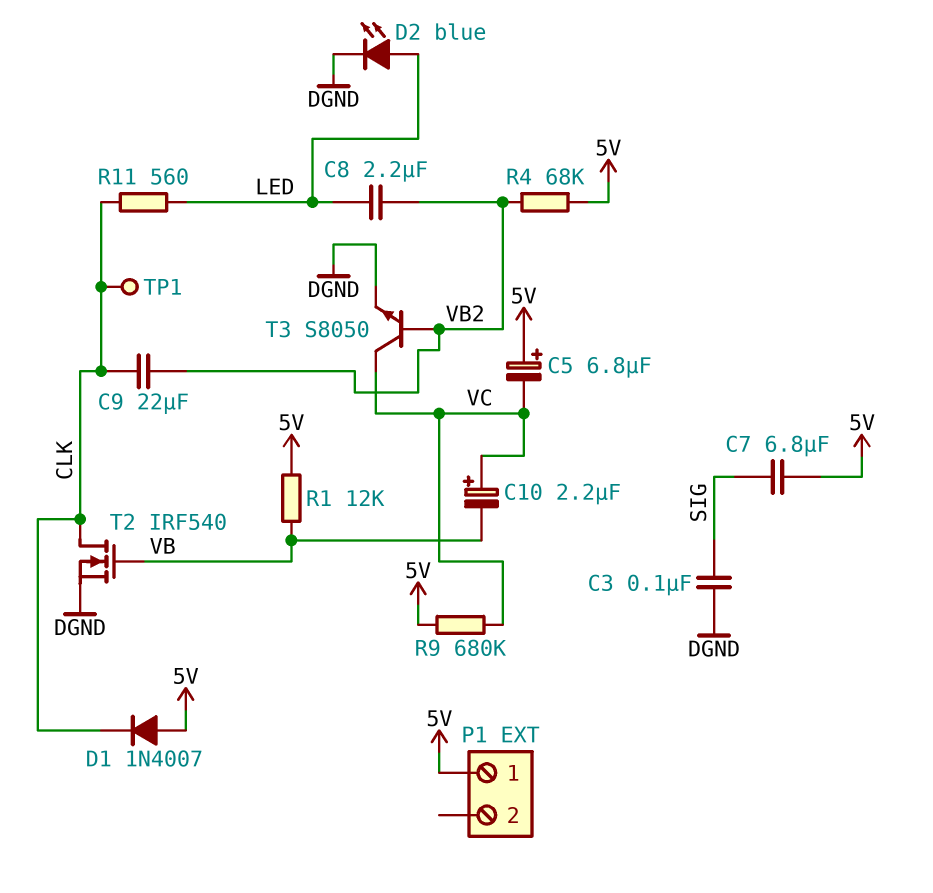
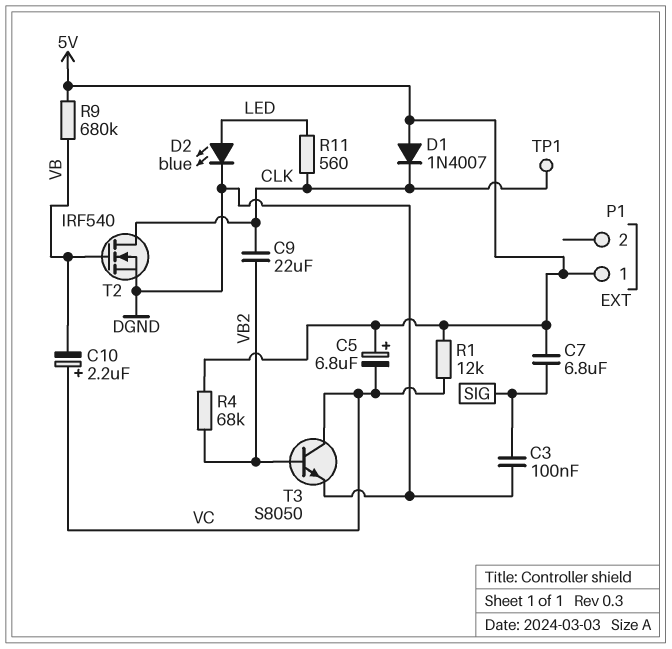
C8: 2.2uF (LED, VB2) -> none
R1: 12k (5V, VB) -> 12k (5V, VC)
R9: 680k (5V, VC) -> 680k (5V, VB)

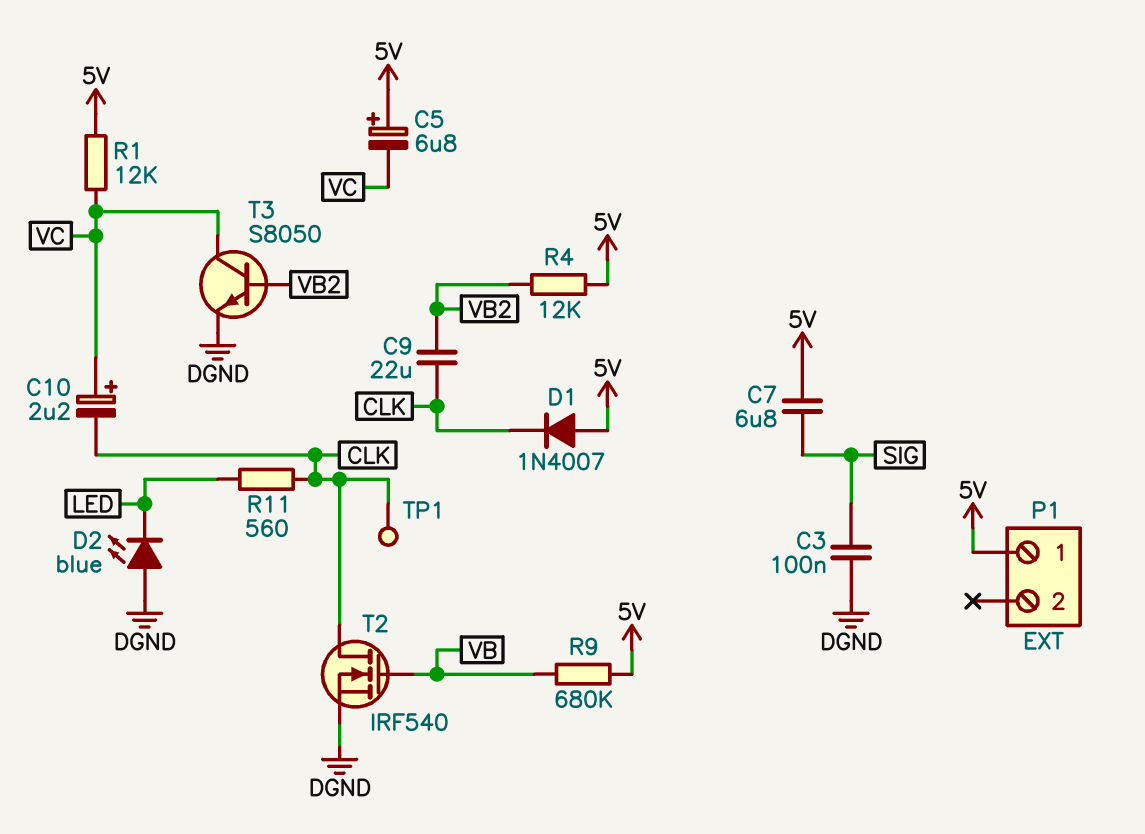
C10: 2.2uF (plus VC, minus VB) -> 2.2uF (plus VC, minus CLK)
D2: LED blue (A LED, K DGND) -> LED blue (A DGND, K LED)
R4: 68k (5V, VB2) -> 12k (5V, VB2)

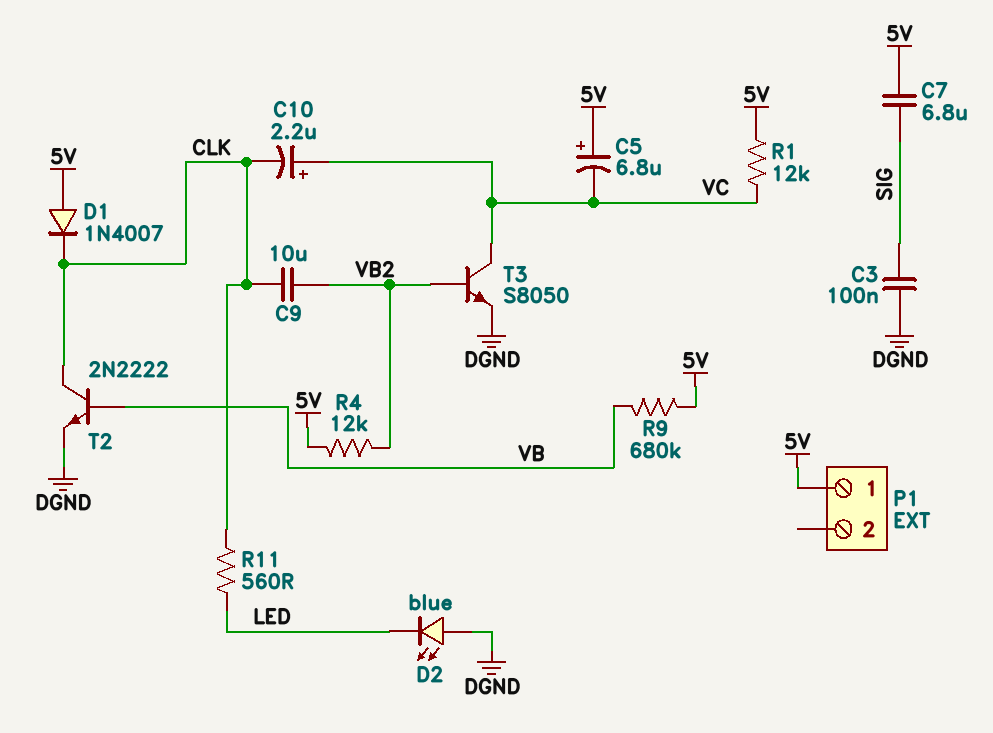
C9: 22uF (CLK, VB2) -> 10uF (CLK, VB2)
T2: NMOS IRF540 (G VB, D CLK, S DGND) -> NPN 2N2222 (B VB, C CLK, E DGND)
TP1: test point (CLK) -> none

